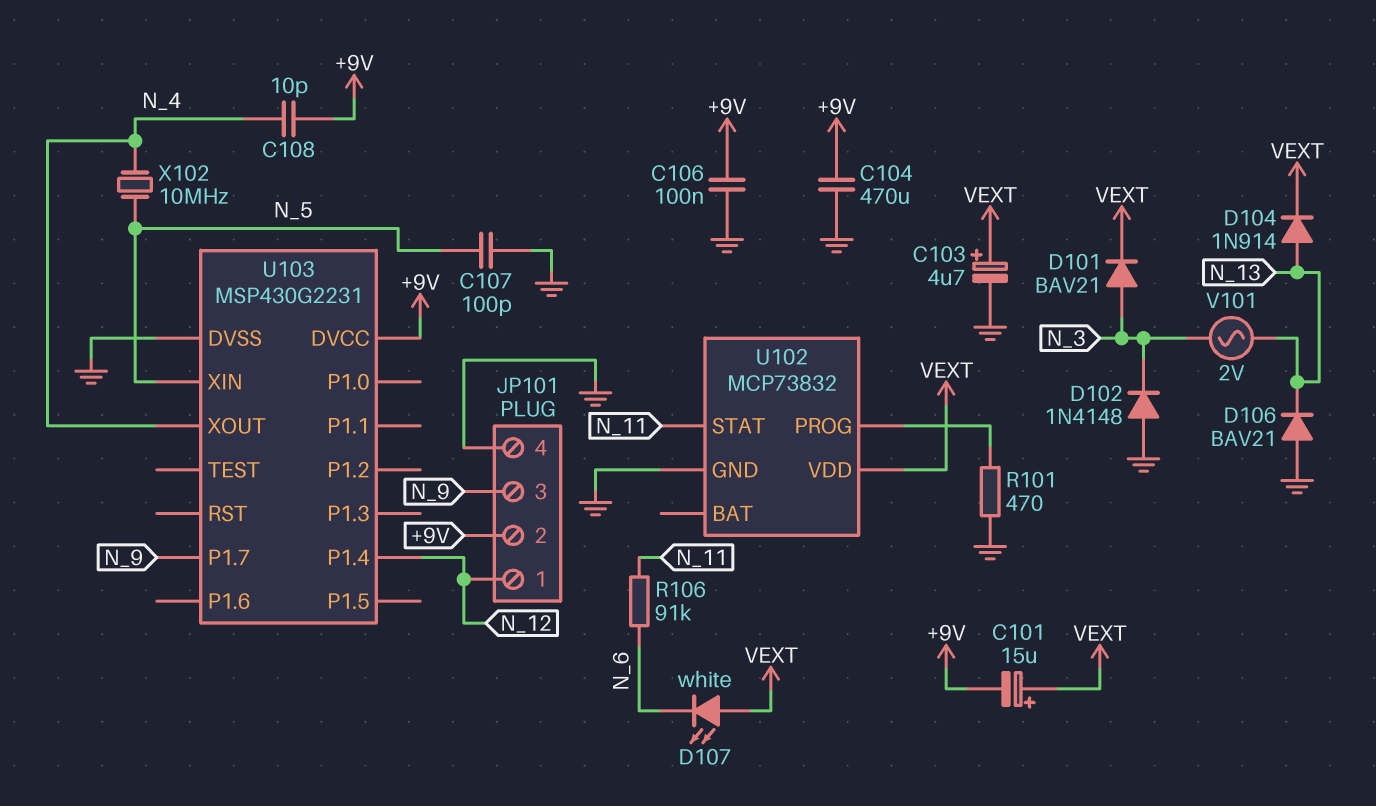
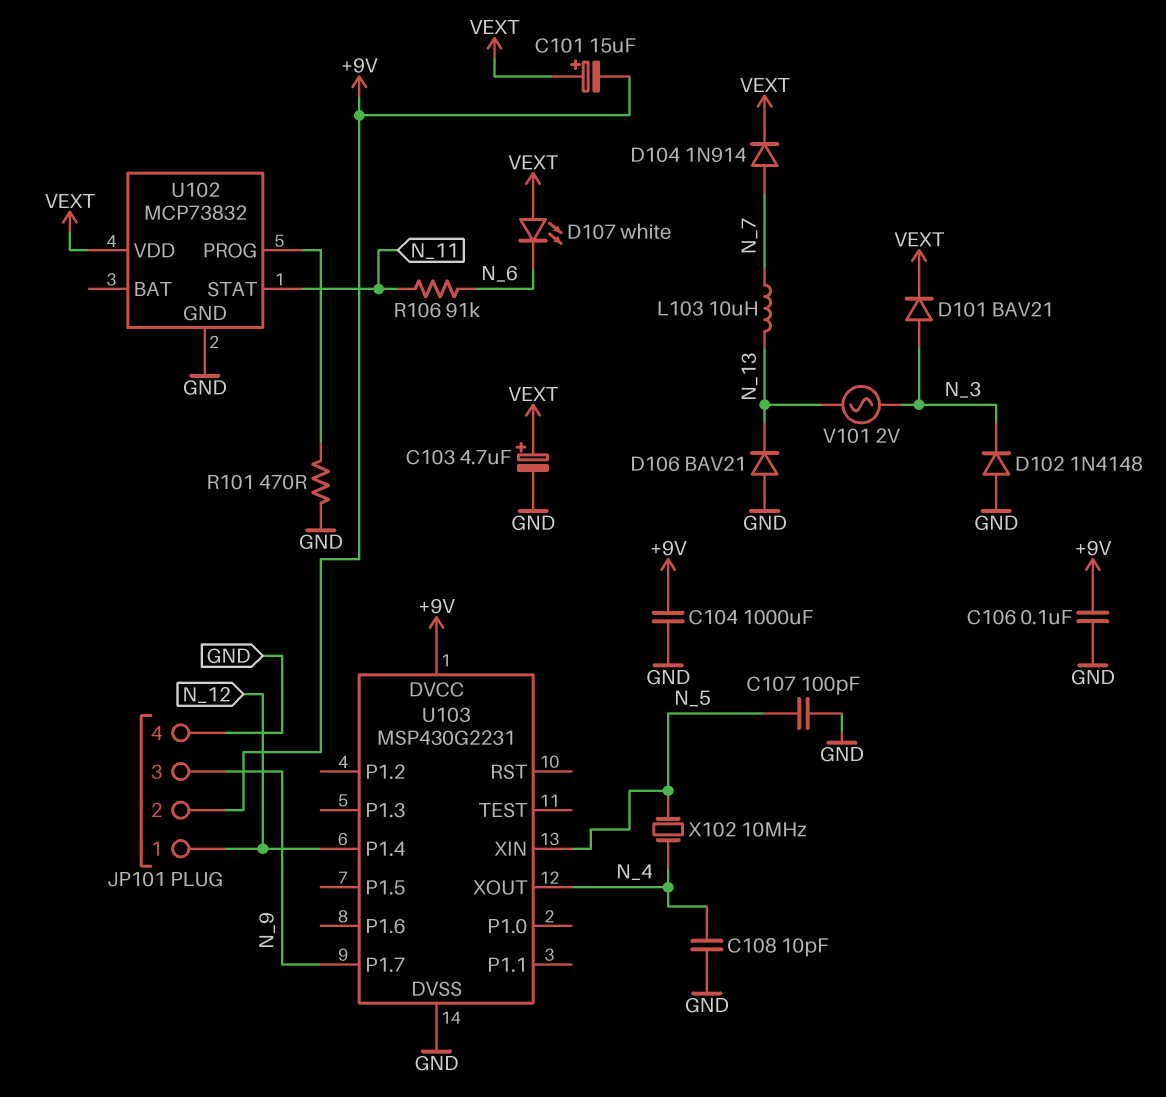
C104: 470uF (+9V, GND) -> 1000uF (+9V, GND)
C108: 10pF (+9V, N_4) -> 10pF (GND, N_4)
D104: diode 1N914 (A N_13, K VEXT) -> diode 1N914 (A N_7, K VEXT)
L103: none -> 10uH (N_7, N_13)

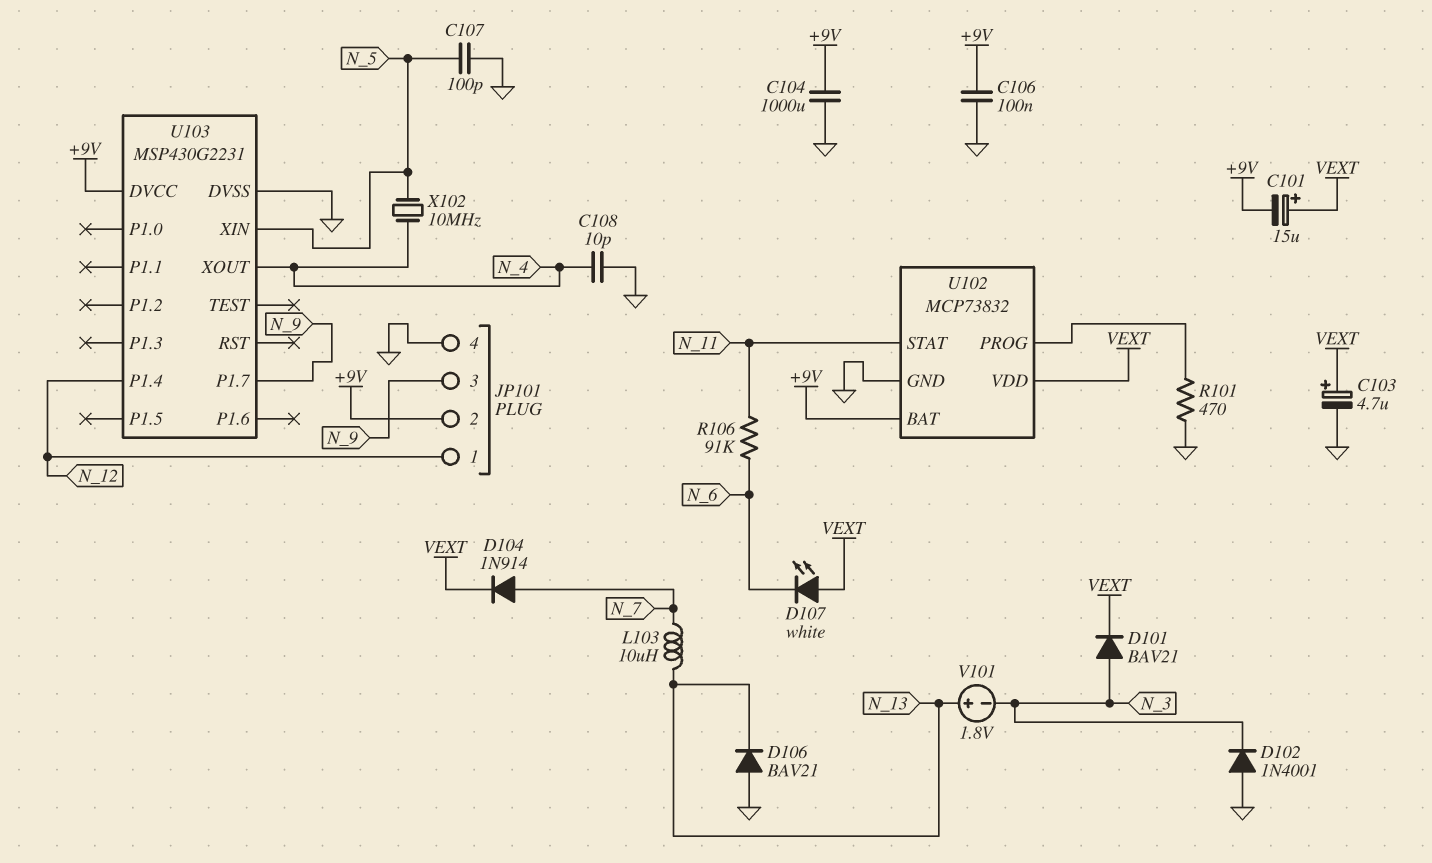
D102: diode 1N4148 (A GND, K N_3) -> diode 1N4001 (A GND, K N_3)
U102 pin BAT: none -> +9V
V101: AC 2V (N_3, N_13) -> 1.8V (plus N_13, minus N_3)

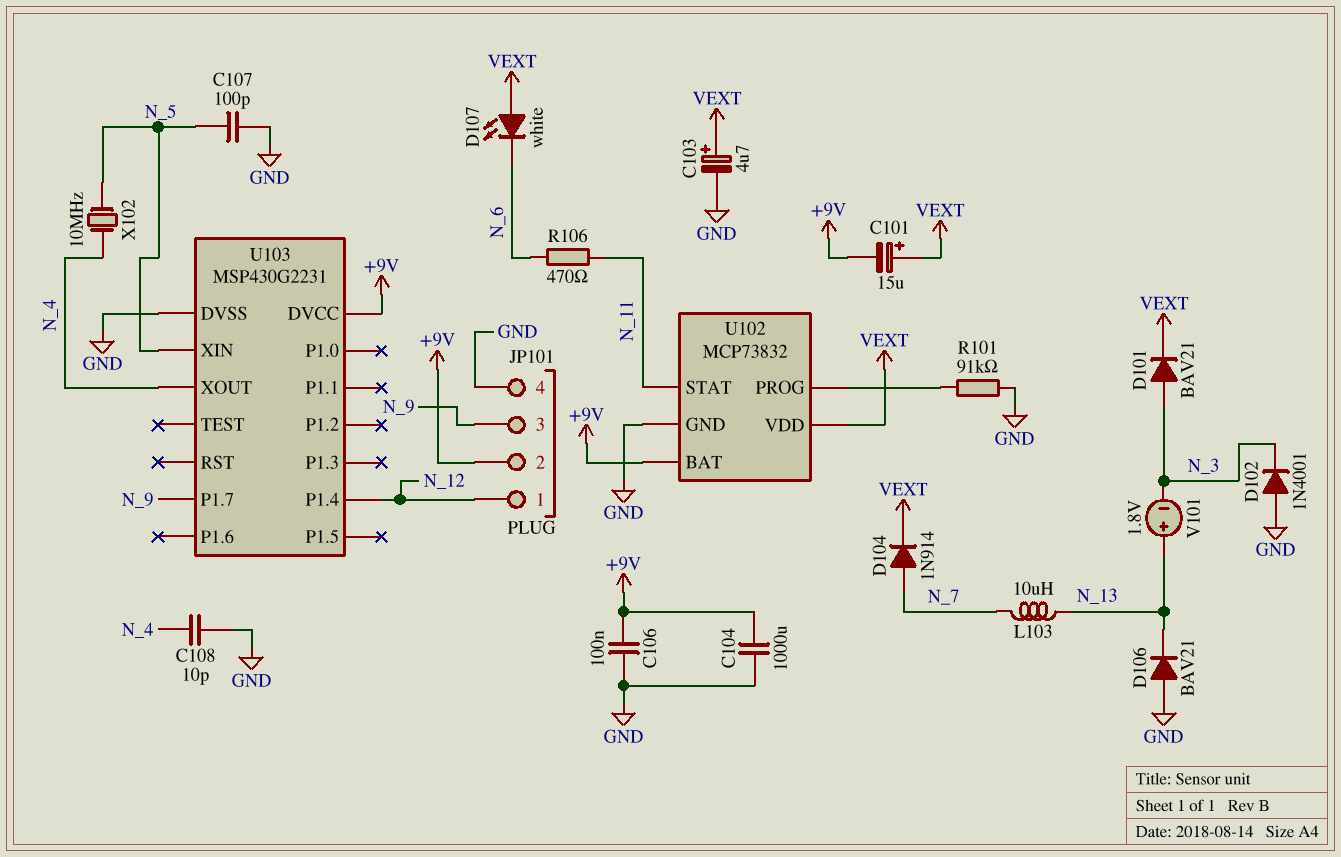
R101: 470 (GND, U102/PROG) -> 91k (GND, U102/PROG)
R106: 91k (N_6, N_11) -> 470 (N_6, N_11)

